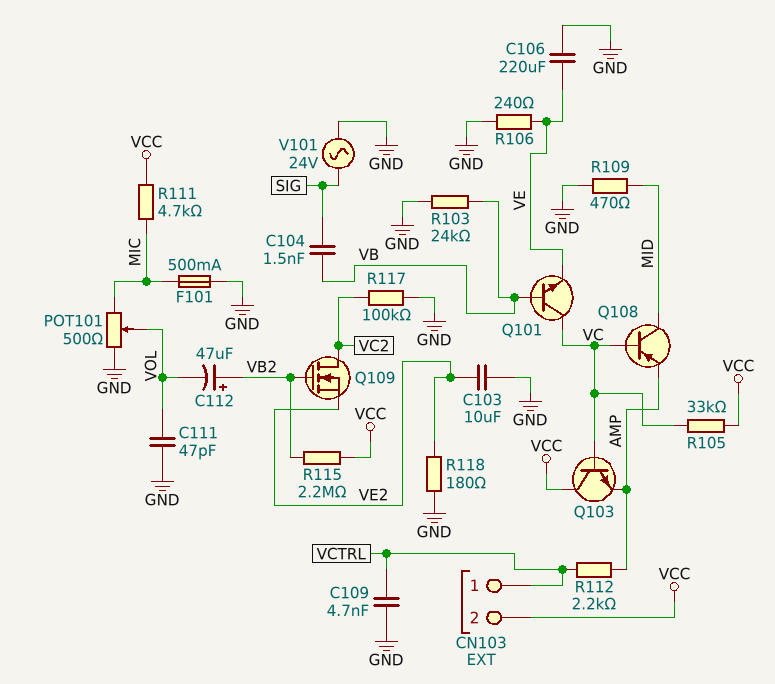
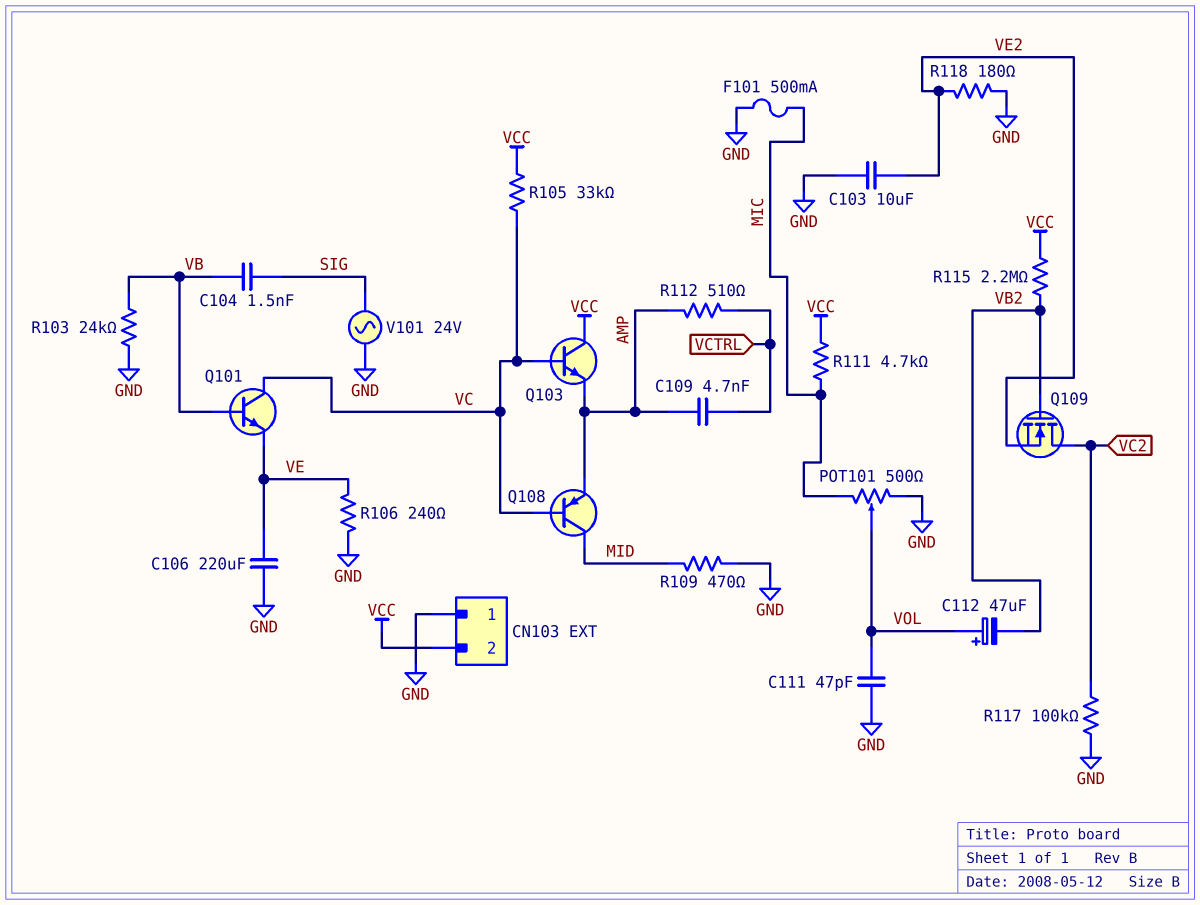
C109: 4.7nF (GND, VCTRL) -> 4.7nF (AMP, VCTRL)
C112: 47uF (plus VB2, minus VOL) -> 47uF (plus VOL, minus VB2)
CN103 pin 1: VCTRL -> GND
R112: 2.2k (AMP, VCTRL) -> 510 (AMP, VCTRL)

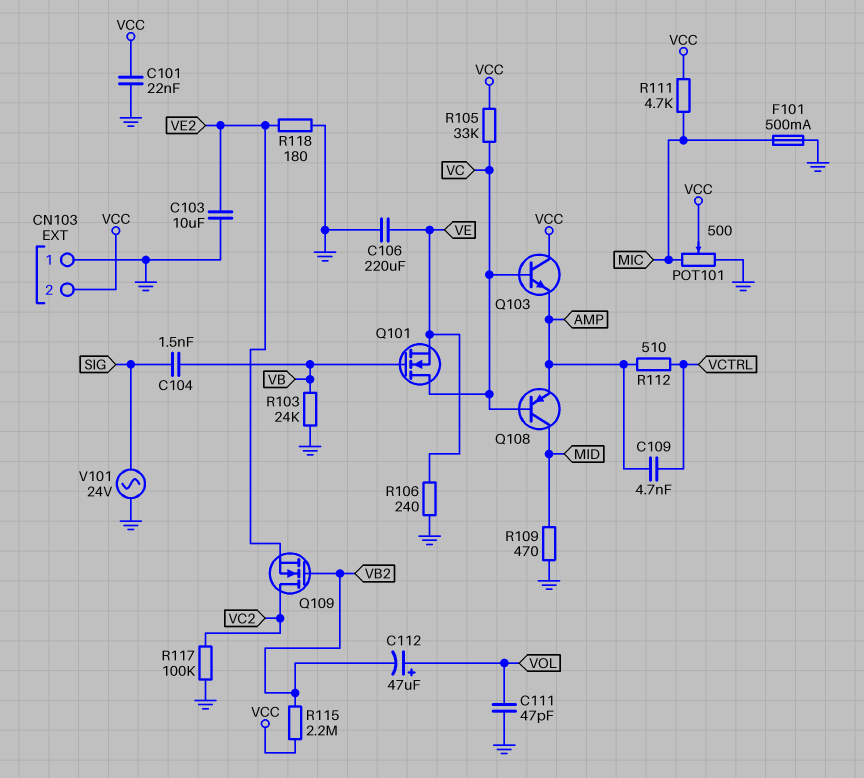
C101: none -> 22nF (GND, VCC)
POT101: 500 (GND, MIC, wiper VOL) -> 500 (GND, MIC, wiper VCC)
Q101: NPN (B VB, C VC, E VE) -> NMOS (G VB, D VC, S VE)

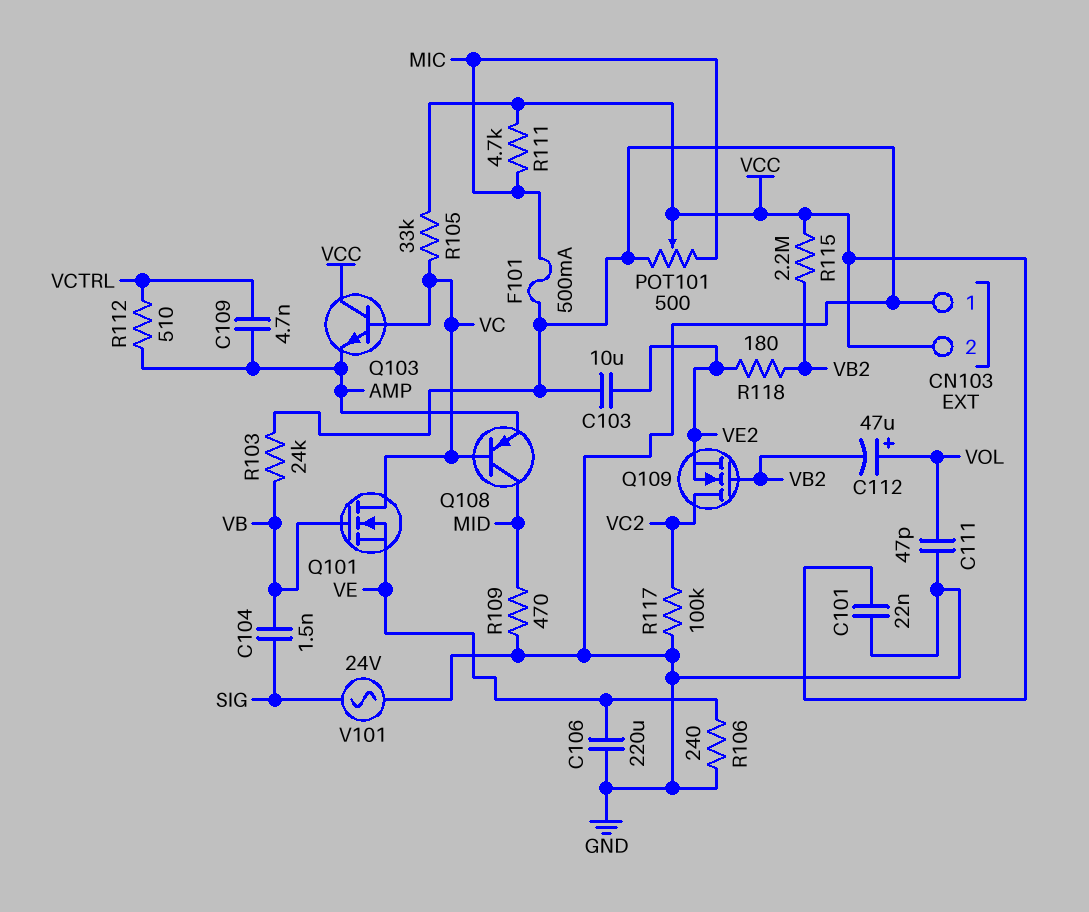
R118: 180 (GND, VE2) -> 180 (VB2, VE2)

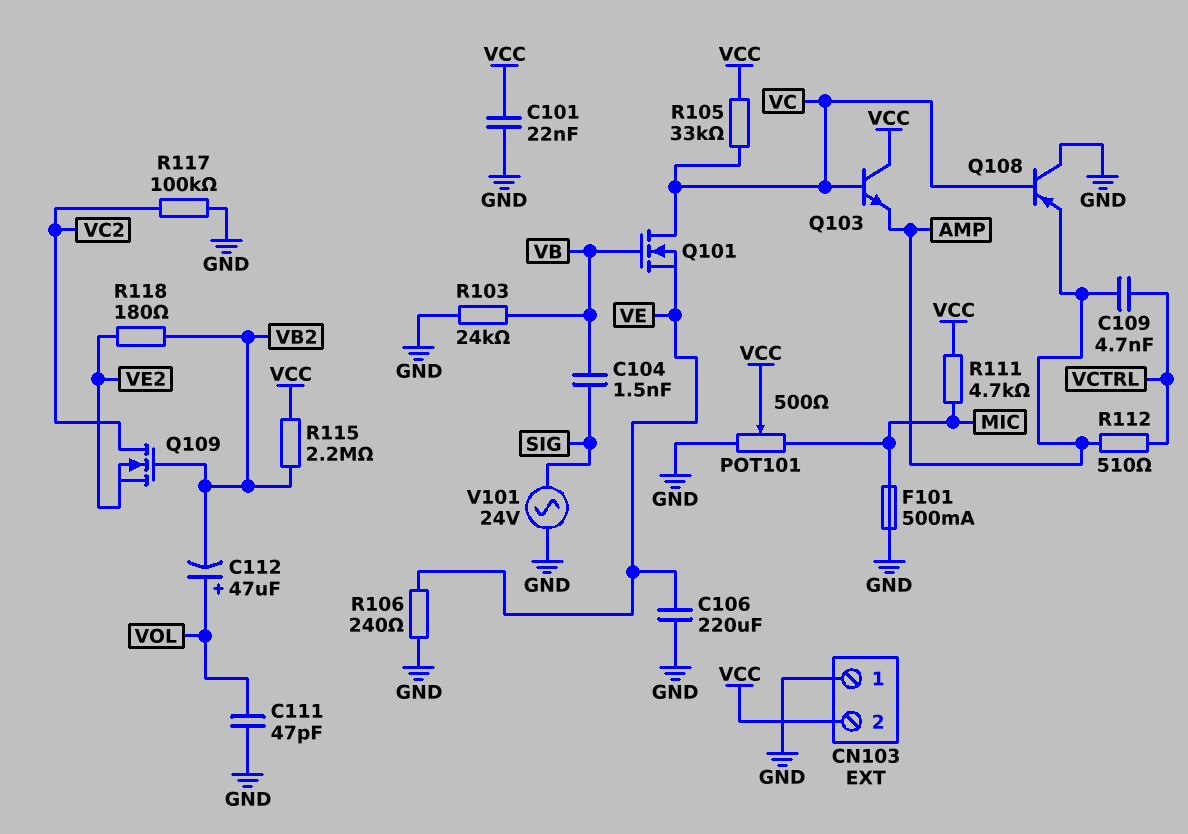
C103: 10uF (GND, VE2) -> none
Q108: PNP (B VC, C MID, E AMP) -> PNP (B VC, C GND, E AMP)
R109: 470 (GND, MID) -> none

